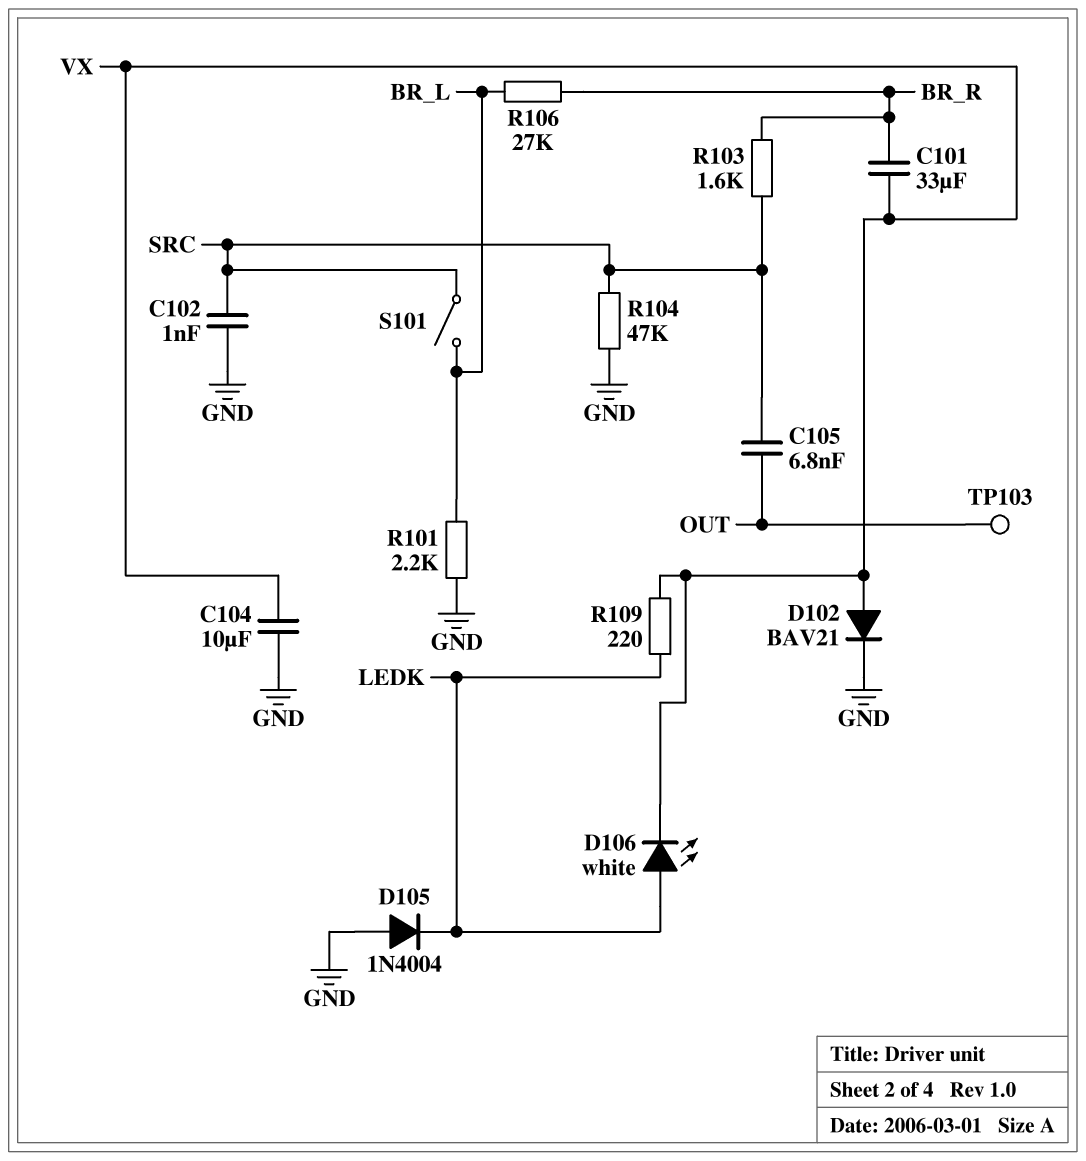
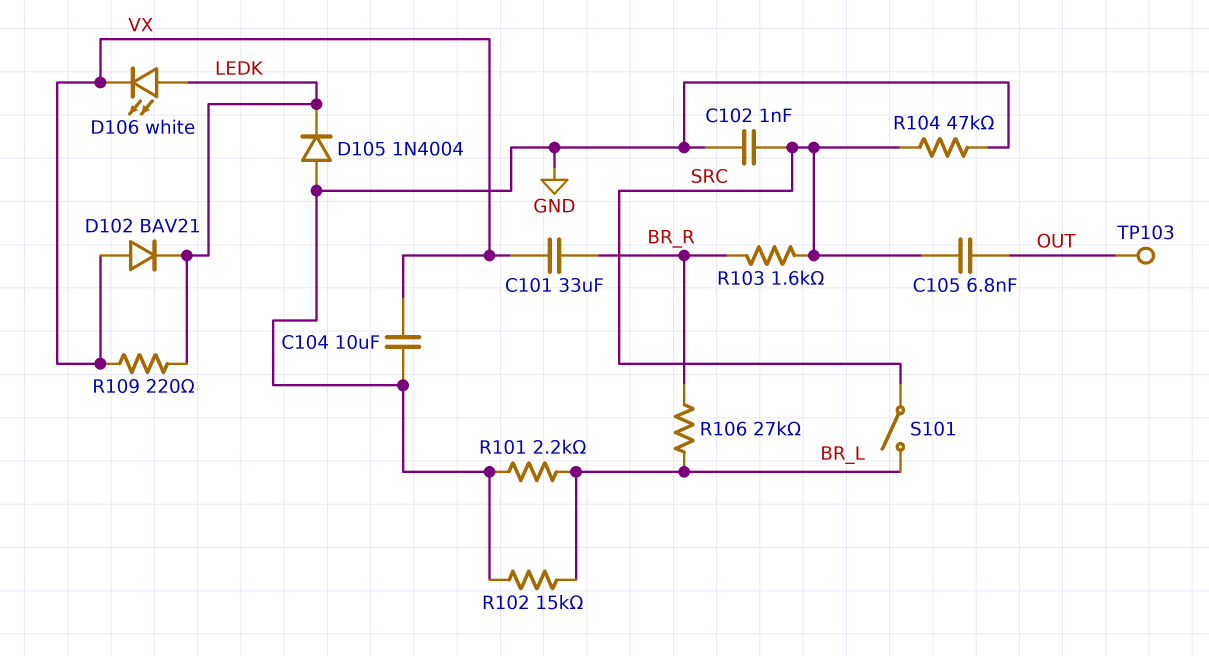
D102: diode BAV21 (A VX, K GND) -> diode BAV21 (A VX, K LEDK)
R102: none -> 15k (BR_L, GND)

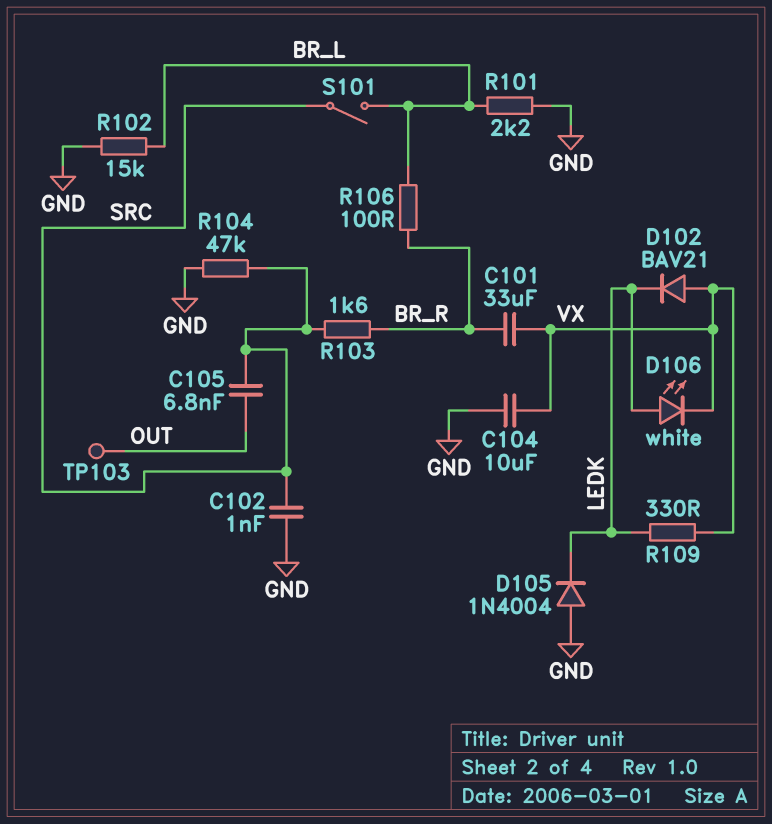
R106: 27k (BR_L, BR_R) -> 100 (BR_L, BR_R)
R109: 220 (LEDK, VX) -> 330 (LEDK, VX)

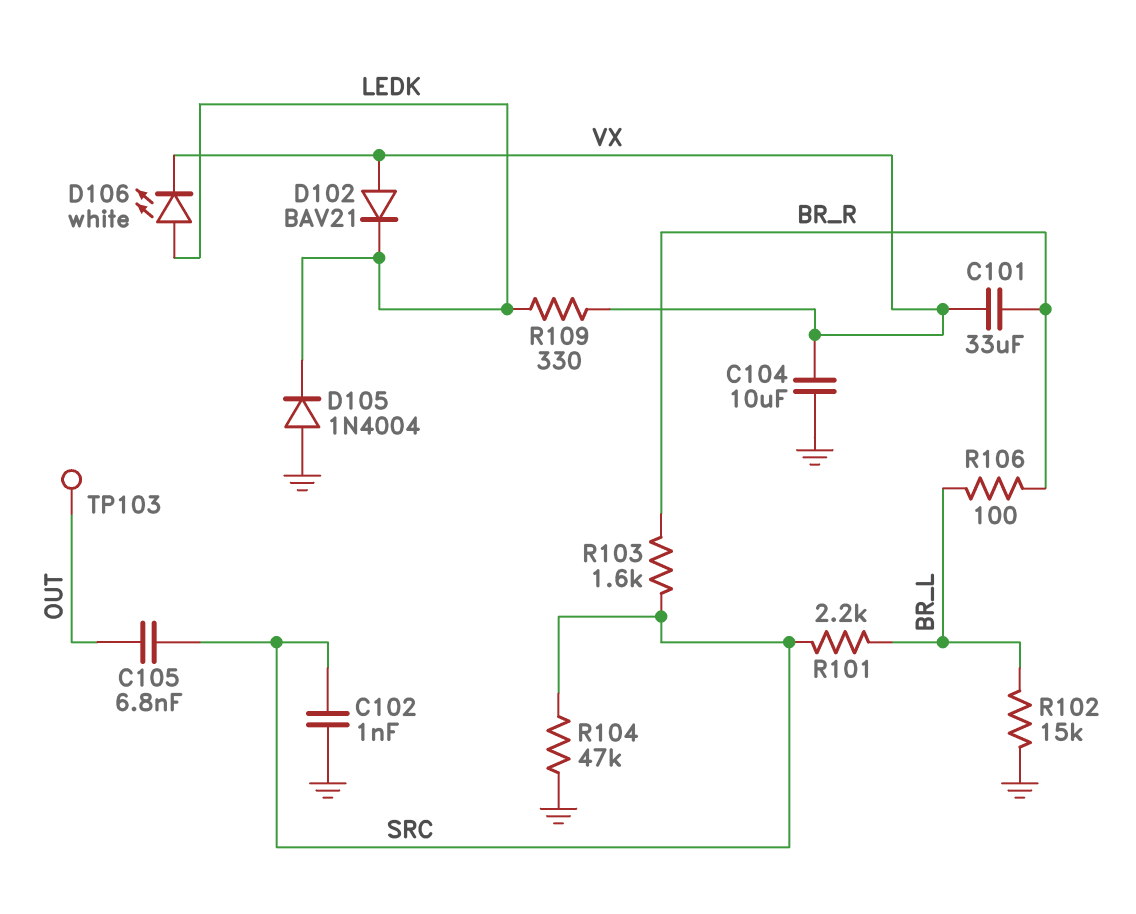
R101: 2.2k (BR_L, GND) -> 2.2k (BR_L, SRC)
S101: switch (BR_L, SRC) -> none

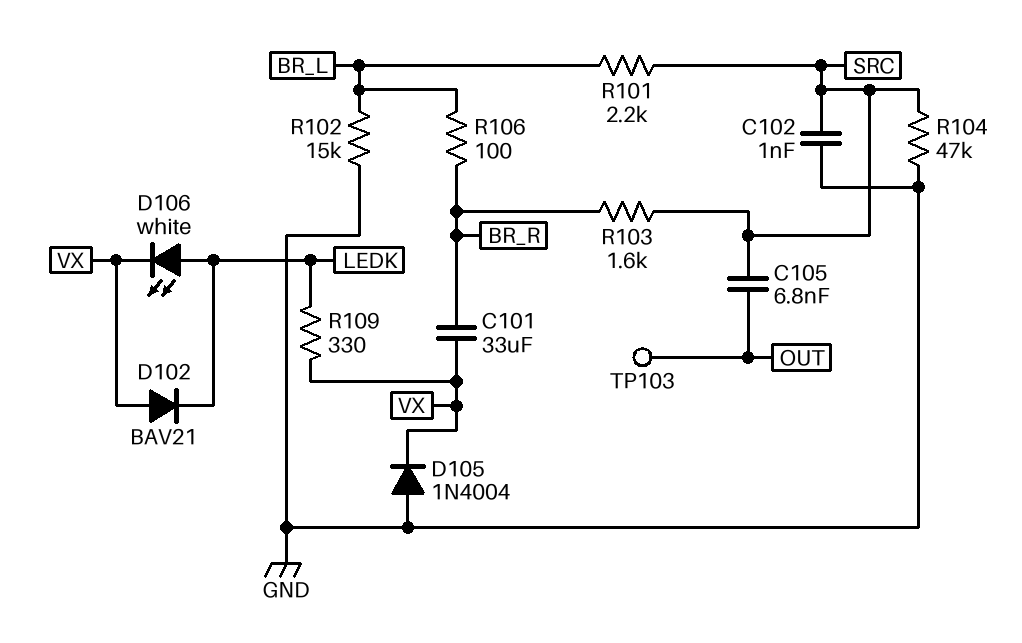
C104: 10uF (GND, VX) -> none
D105: diode 1N4004 (A GND, K LEDK) -> diode 1N4004 (A GND, K VX)

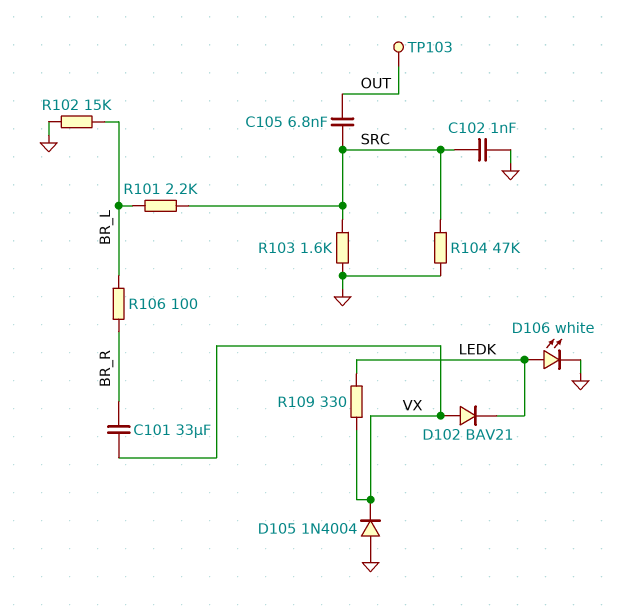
D106: LED white (A LEDK, K VX) -> LED white (A LEDK, K GND)
R103: 1.6k (BR_R, SRC) -> 1.6k (GND, SRC)

